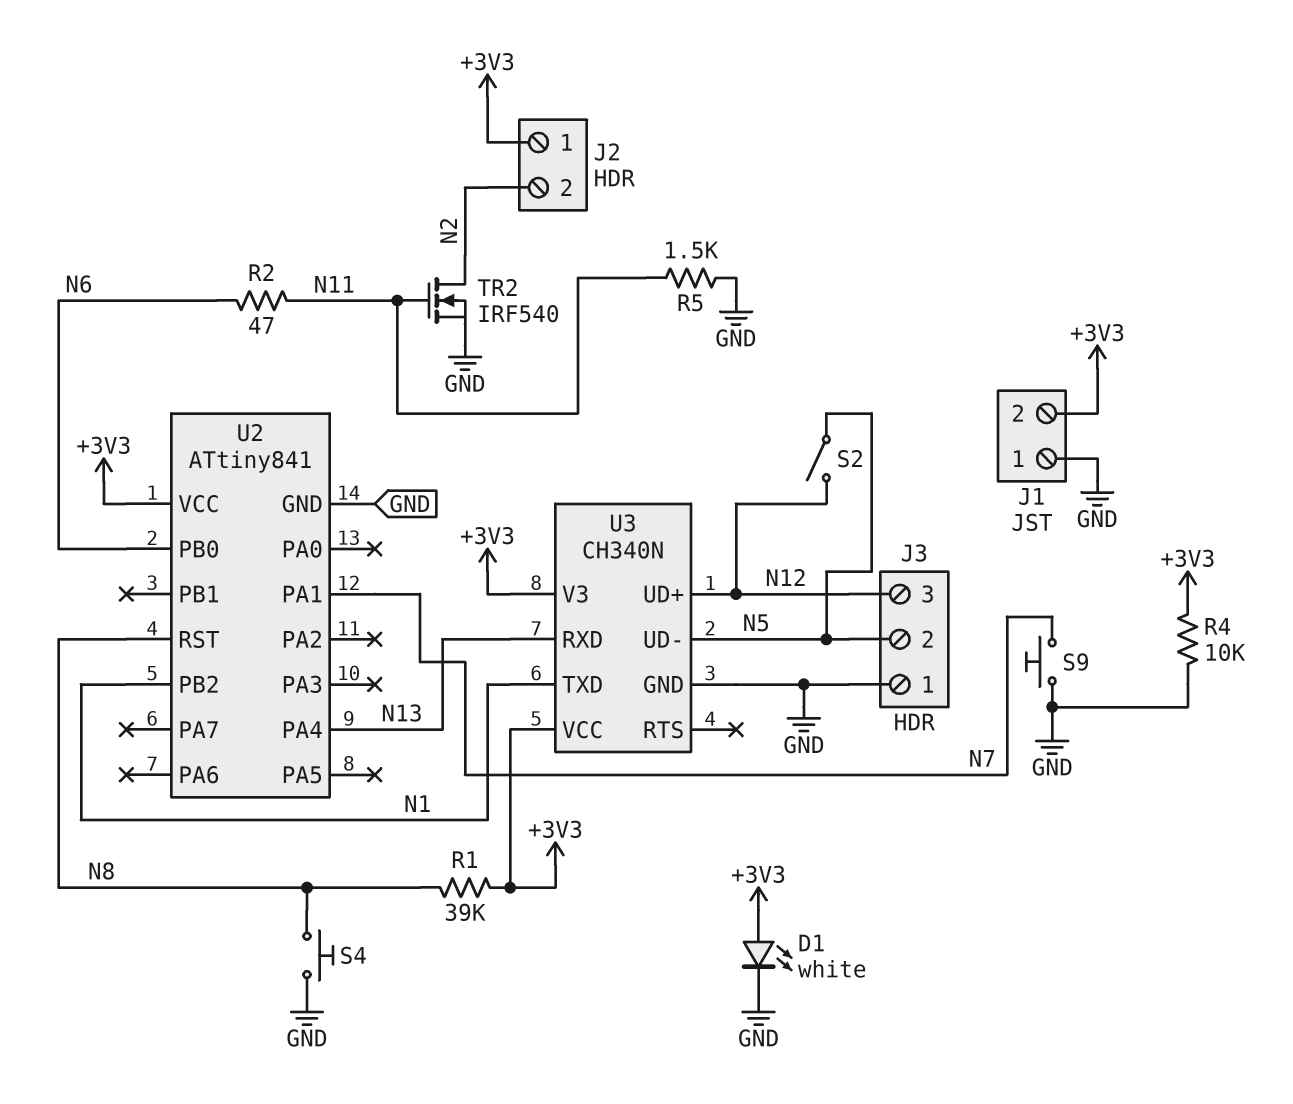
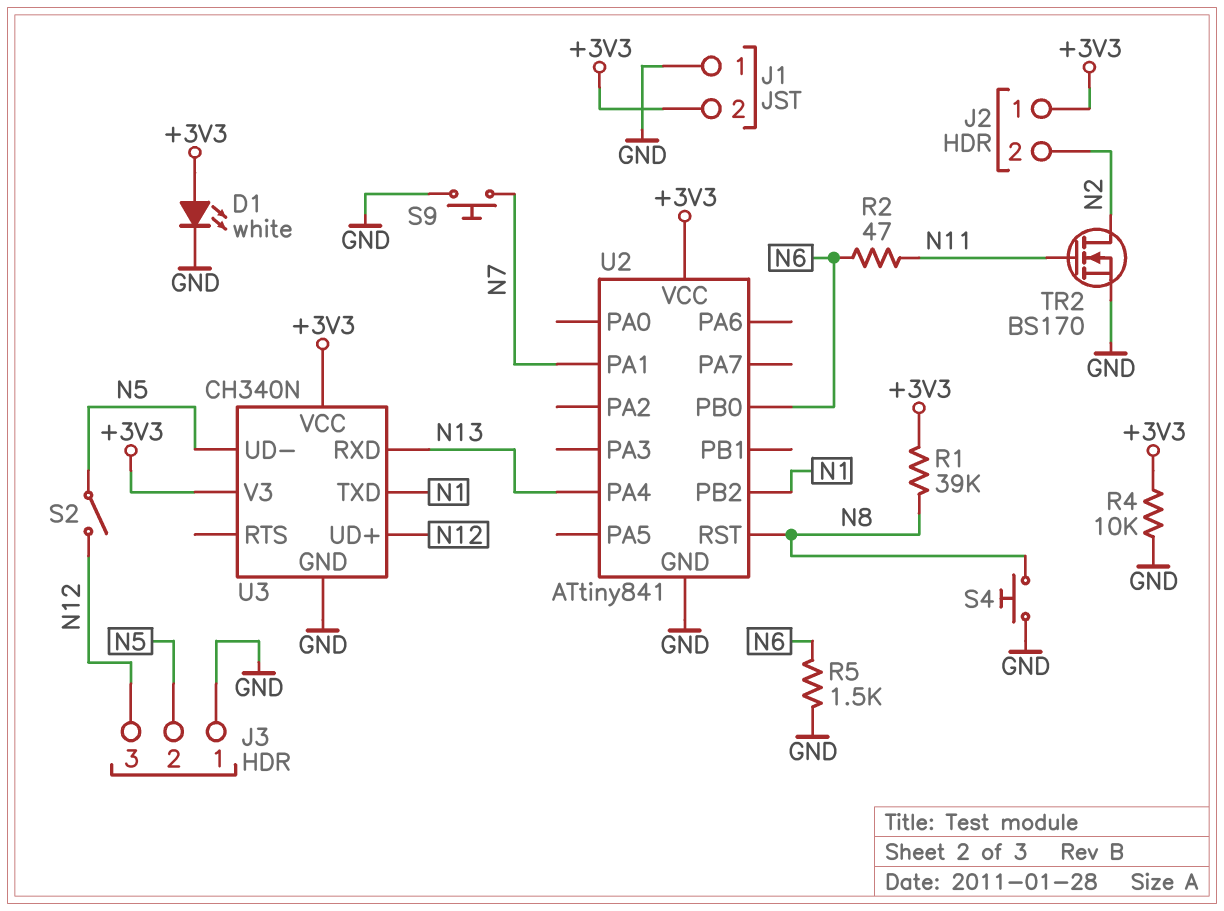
R5: 1.5k (GND, N11) -> 1.5k (GND, N6)
TR2: NMOS IRF540 (G N11, D N2, S GND) -> NMOS BS170 (G N11, D N2, S GND)

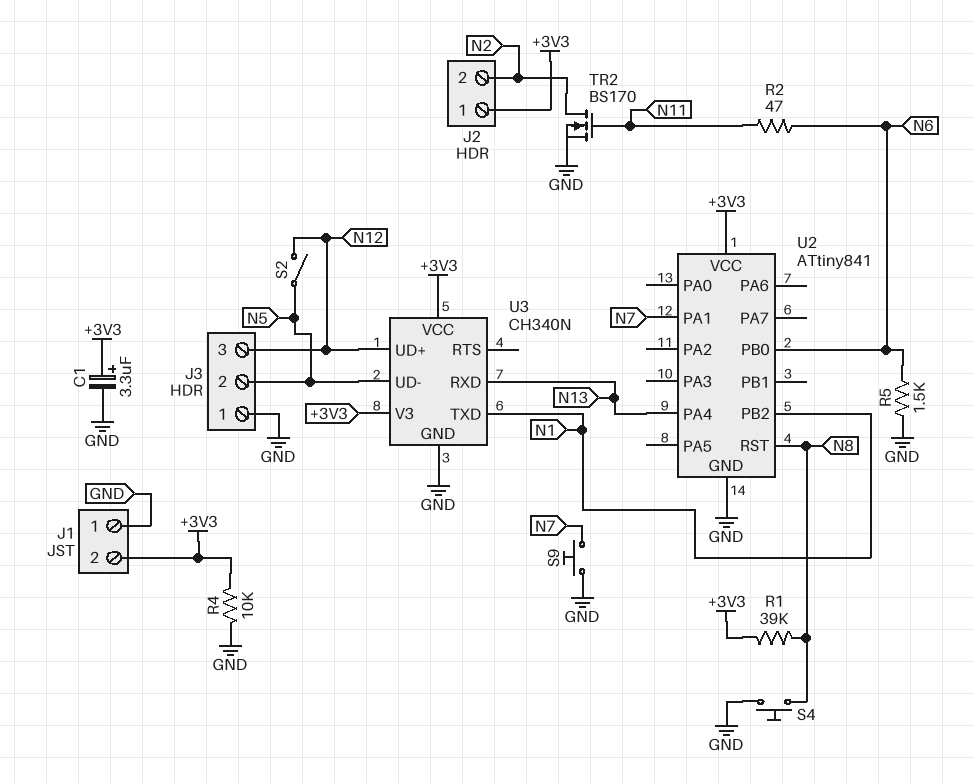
C1: none -> 3.3uF (plus +3V3, minus GND)
D1: LED white (A +3V3, K GND) -> none

